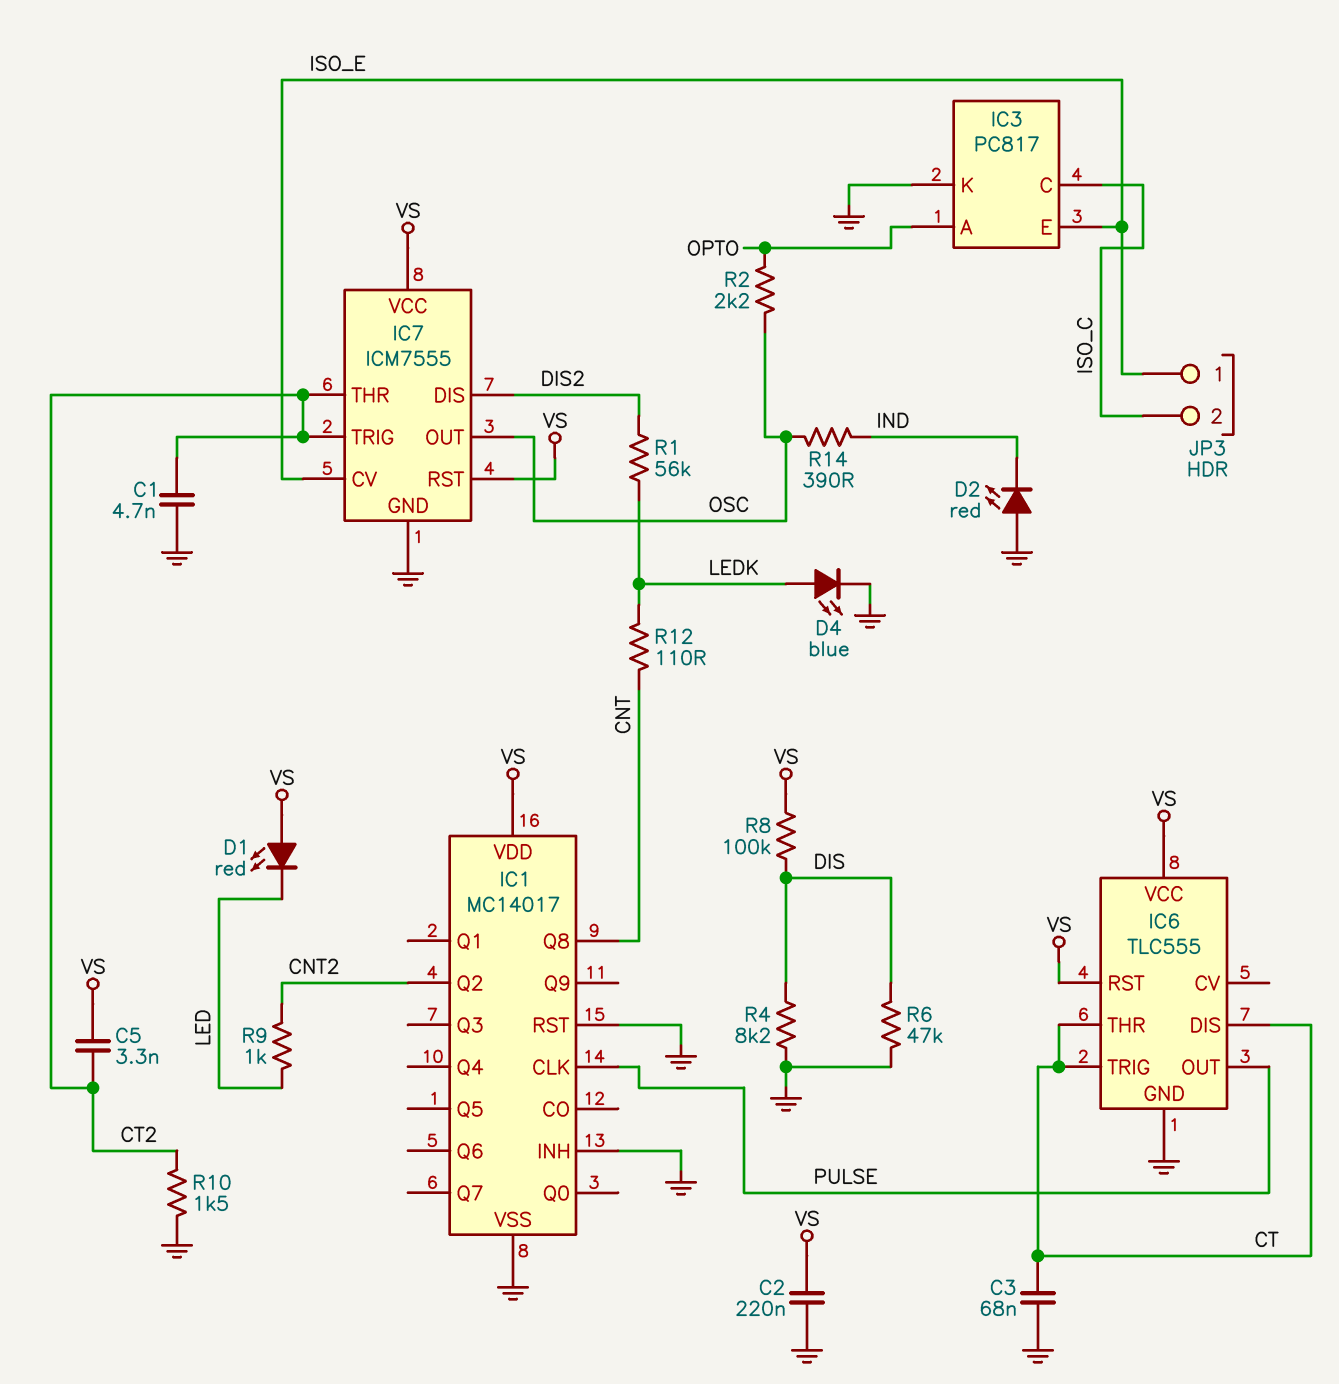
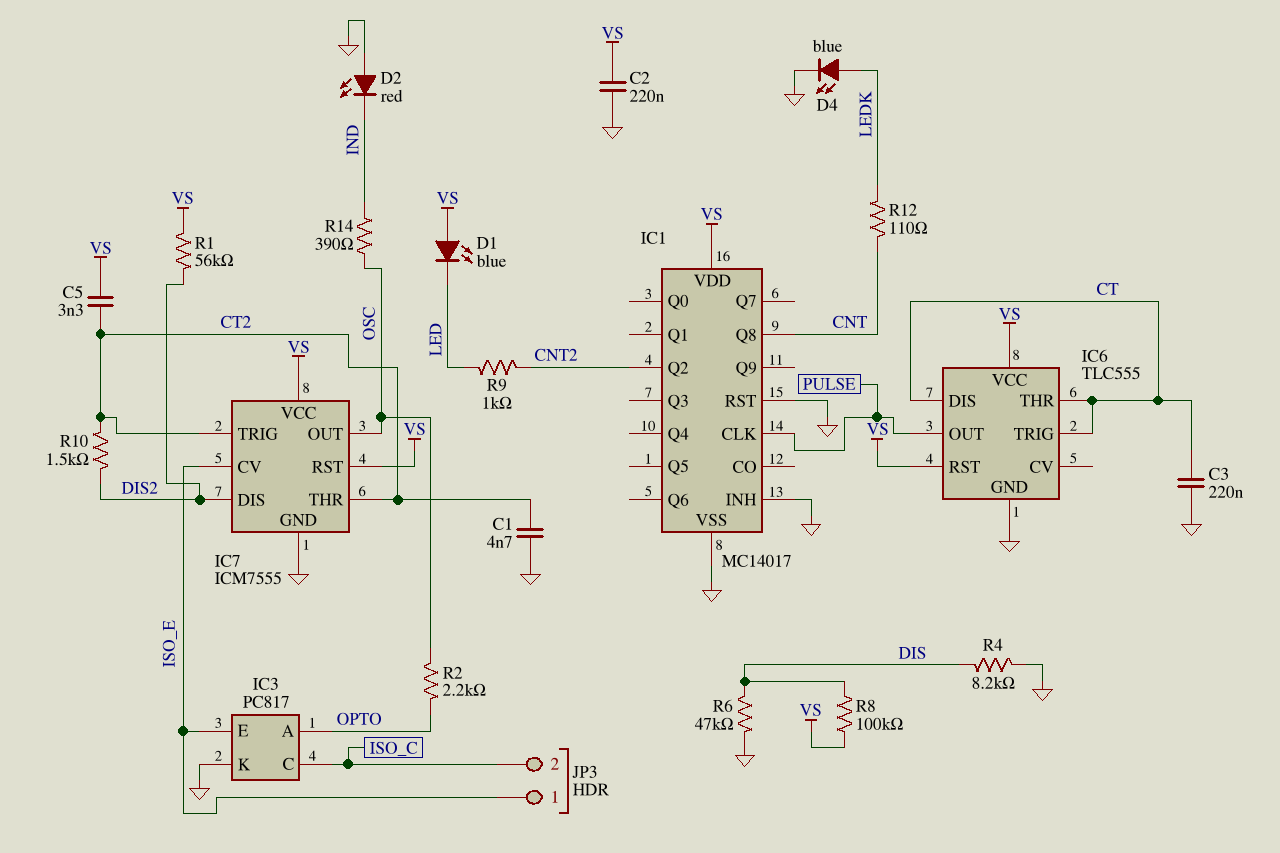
C3: 68nF (CT, GND) -> 220nF (CT, GND)
D1: LED red (A VS, K LED) -> LED blue (A VS, K LED)
R1: 56k (DIS2, LEDK) -> 56k (DIS2, VS)
R10: 1.5k (CT2, GND) -> 1.5k (CT2, DIS2)

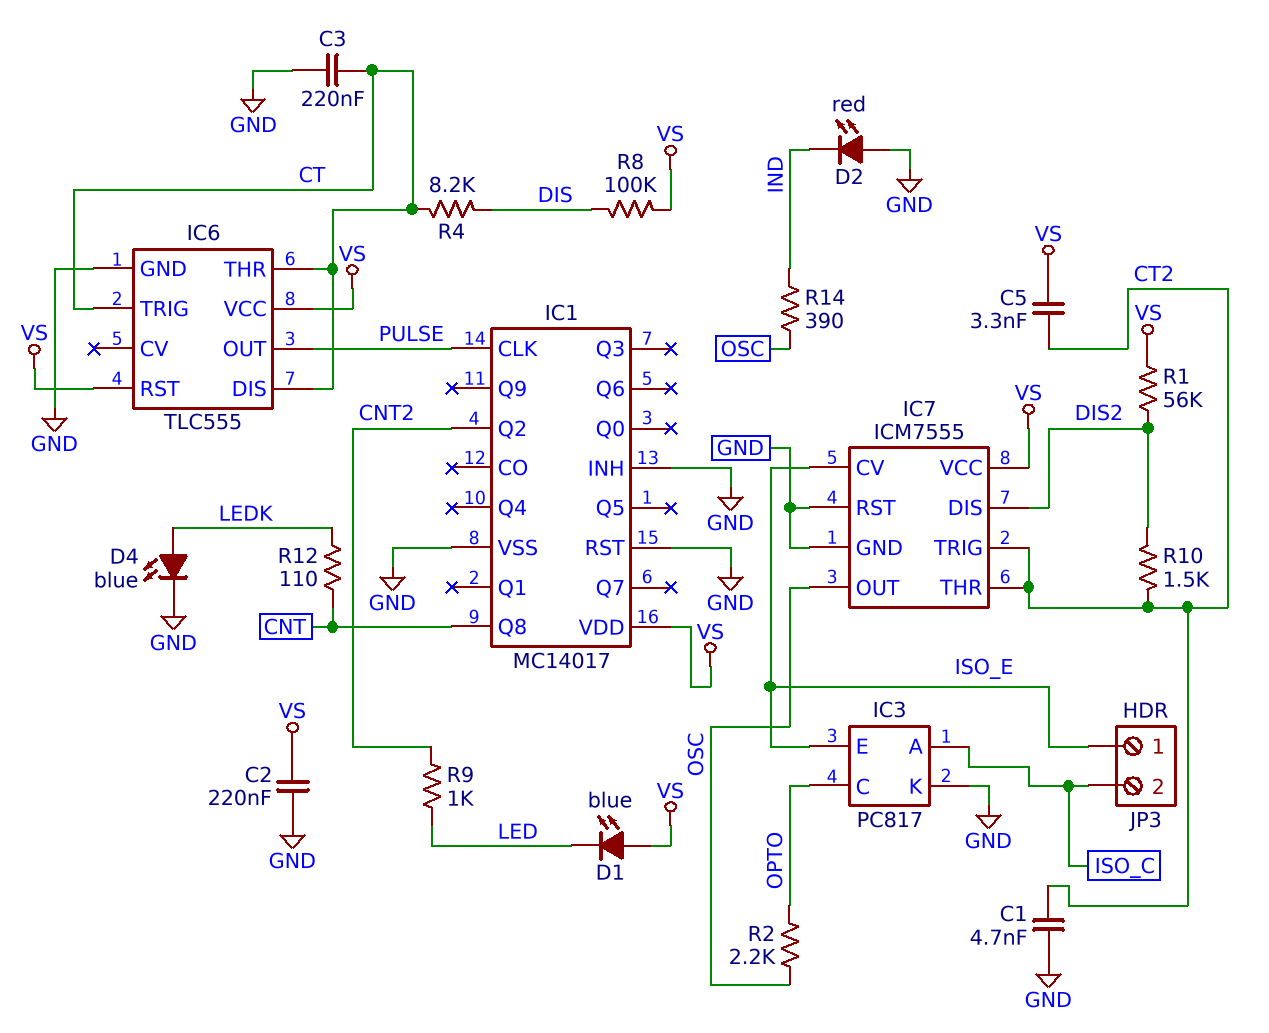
IC3 pin A: OPTO -> ISO_C
IC3 pin C: ISO_C -> OPTO
IC7 pin RST: VS -> GND
R4: 8.2k (DIS, GND) -> 8.2k (CT, DIS)
R6: 47k (DIS, GND) -> none

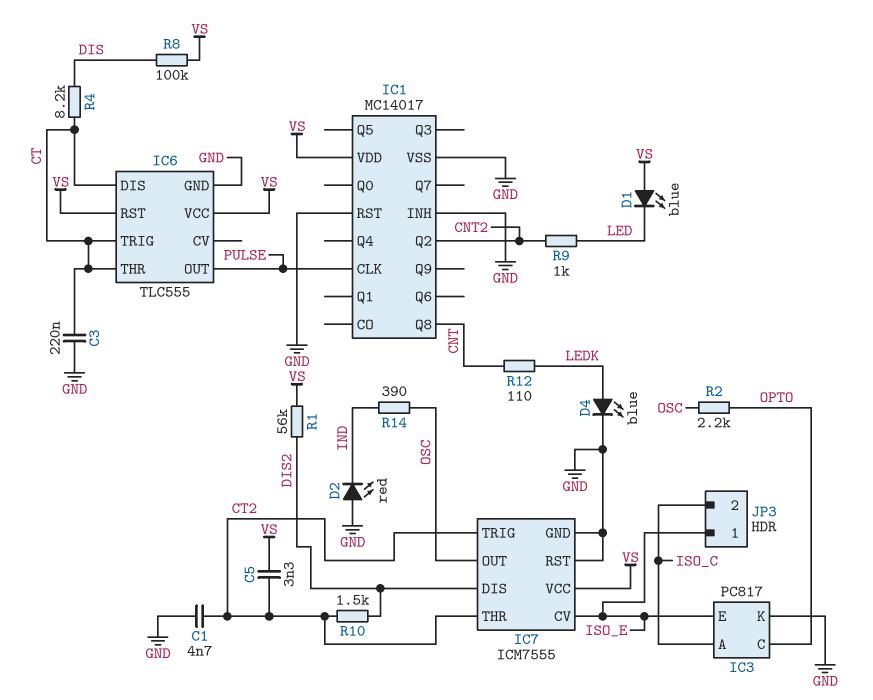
C2: 220nF (GND, VS) -> none

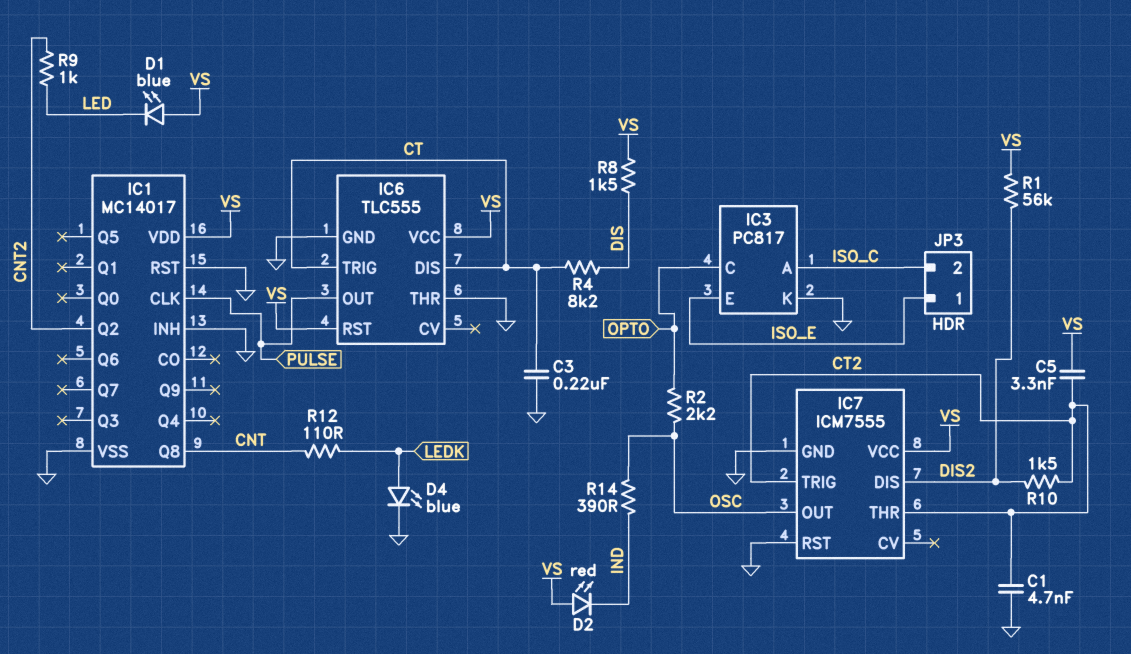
D2: LED red (A GND, K IND) -> LED red (A VS, K IND)
IC6 pin THR: CT -> GND
IC7 pin CV: ISO_E -> none
R8: 100k (DIS, VS) -> 1.5k (DIS, VS)

